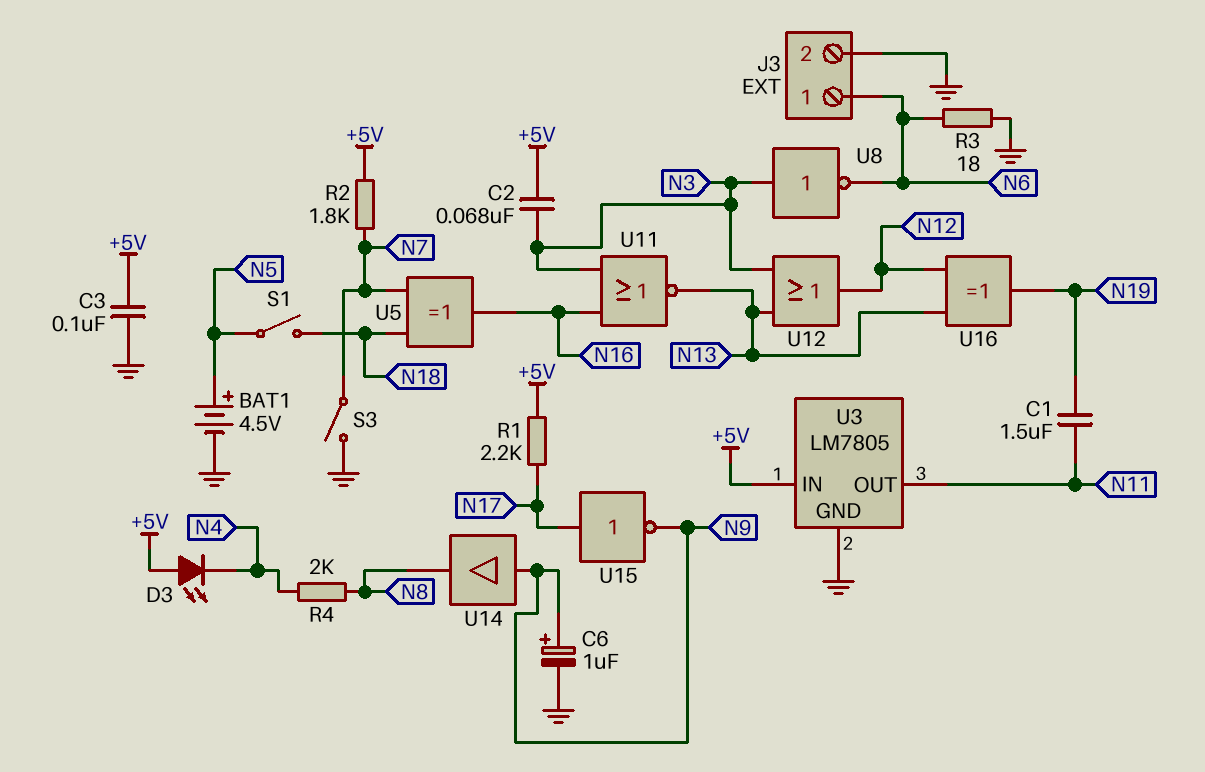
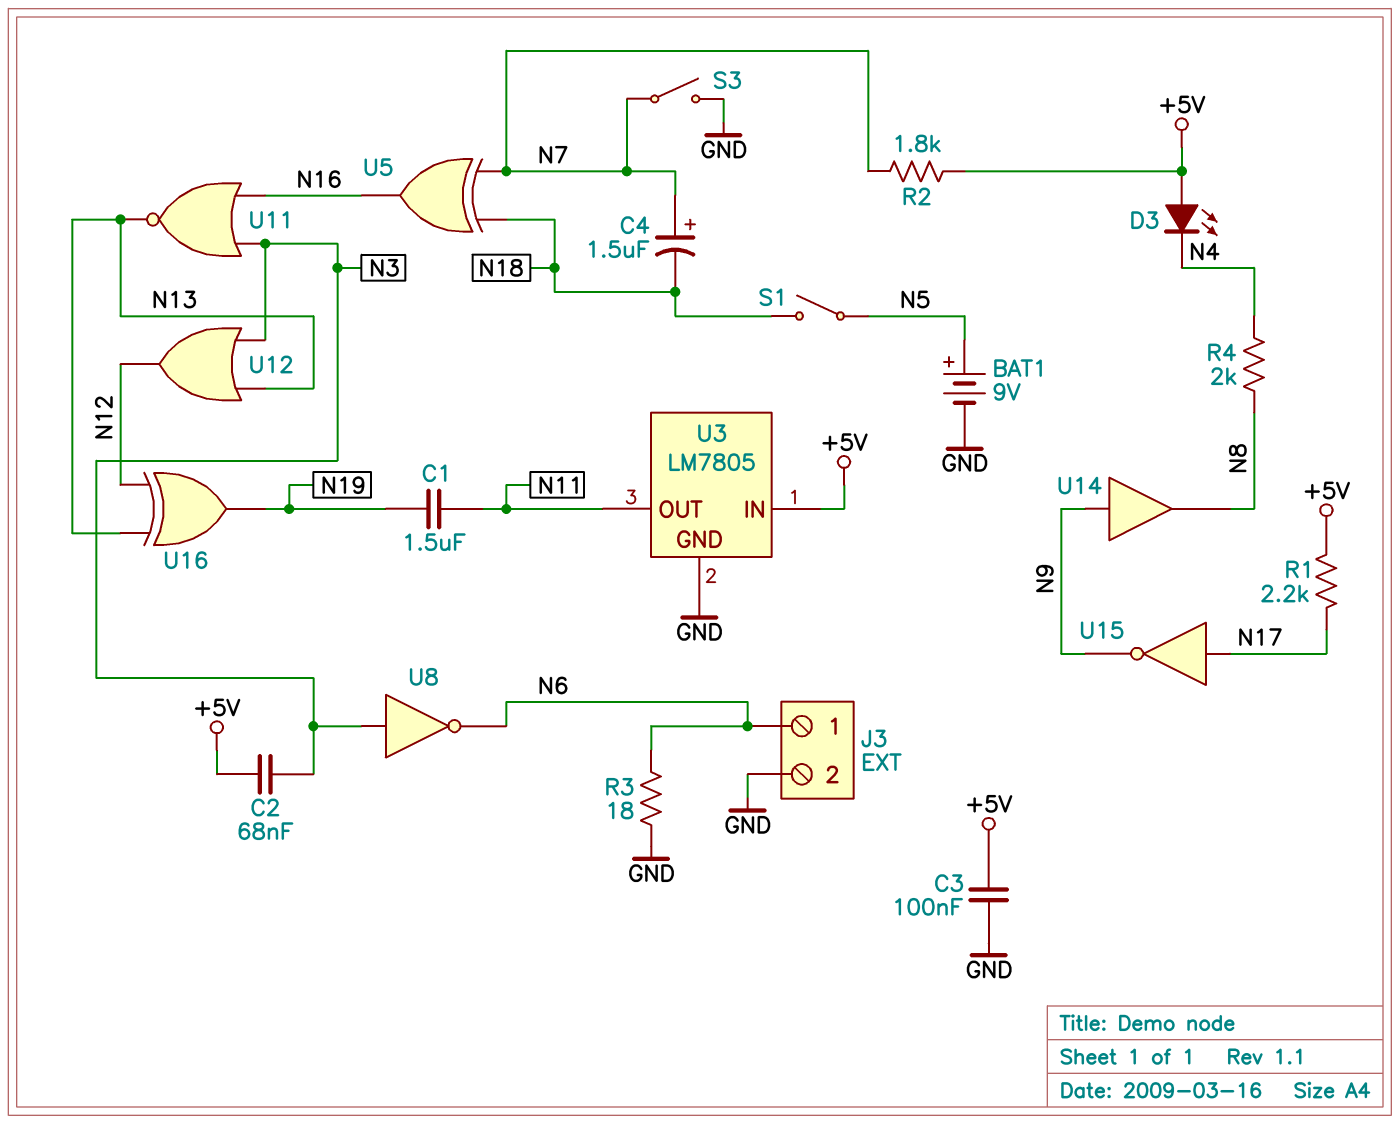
BAT1: 4.5V (plus N5, minus GND) -> 9V (plus N5, minus GND)
C4: none -> 1.5uF (plus N7, minus N18)
C6: 1uF (plus N9, minus GND) -> none

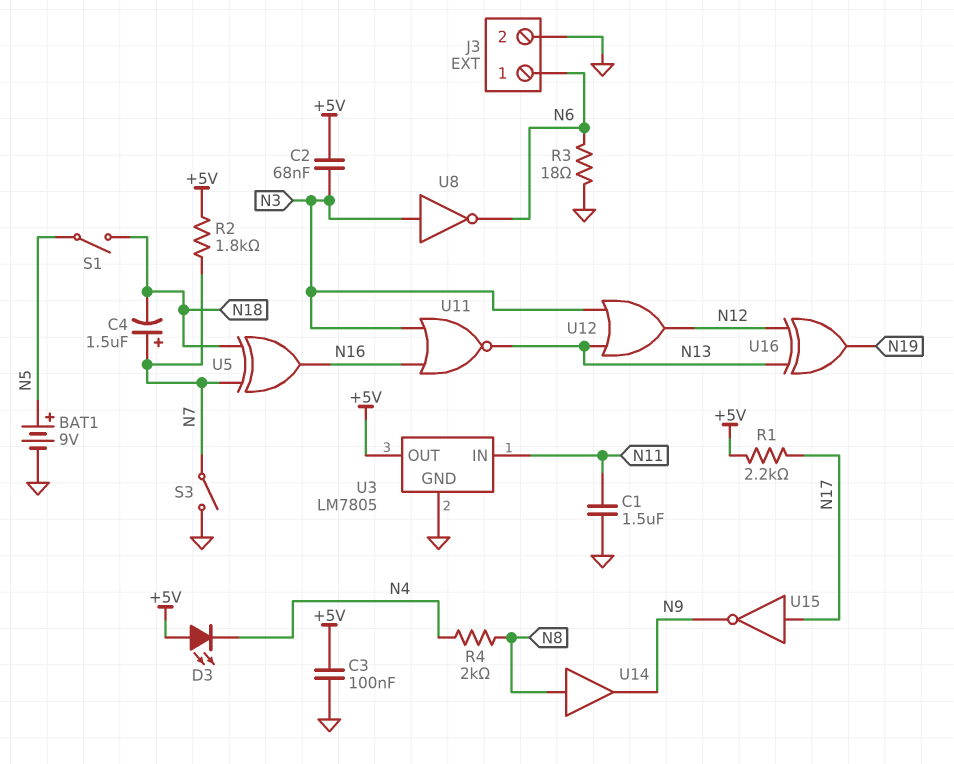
C1: 1.5uF (N11, N19) -> 1.5uF (GND, N11)
U3 pin IN: +5V -> N11
U3 pin OUT: N11 -> +5V
U14: buffer (in N9, out N8) -> buffer (in N8, out N9)

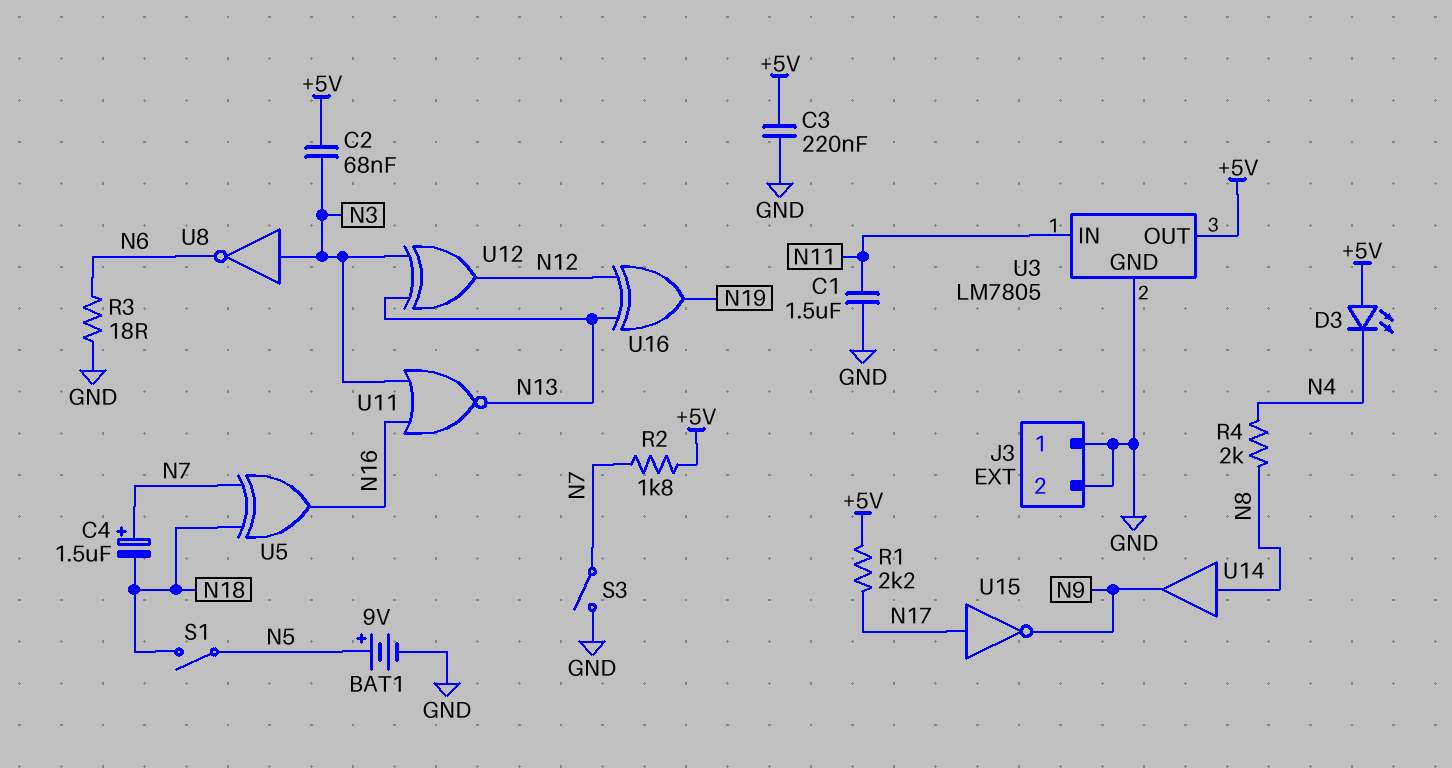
C3: 100nF (+5V, GND) -> 220nF (+5V, GND)
J3 pin 1: N6 -> GND
U12: OR (in N3, in N13, out N12) -> XOR (in N3, in N13, out N12)

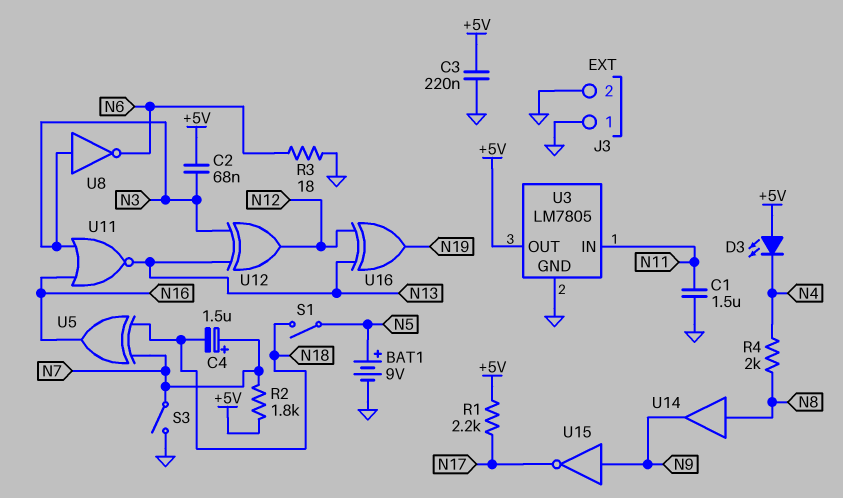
U15: NOT (in N17, out N9) -> NOT (in N9, out N17)

